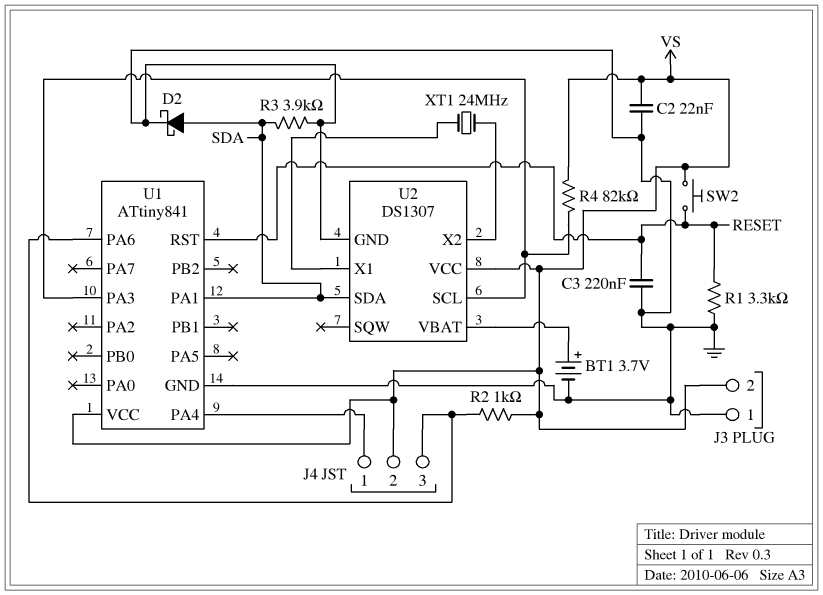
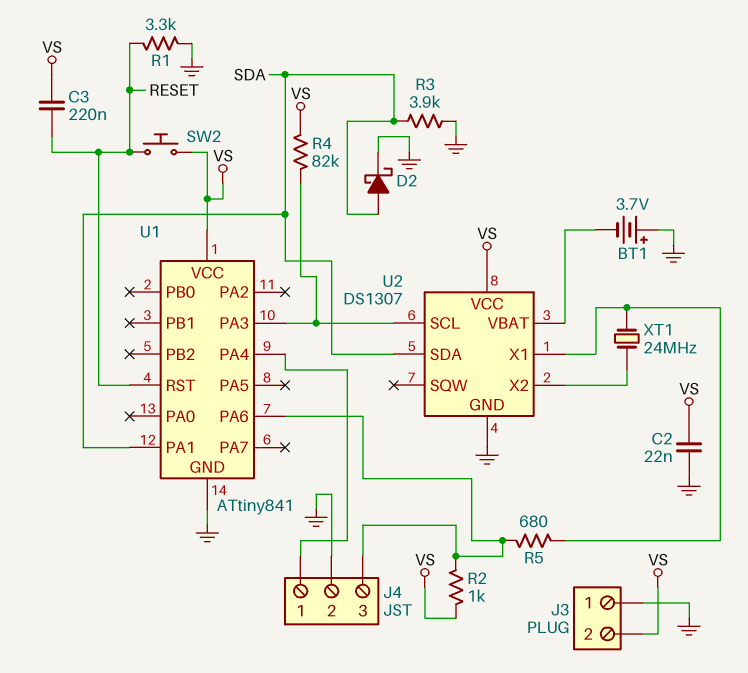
BT1: 3.7V (plus U2/VBAT, minus GND) -> 3.7V (plus GND, minus U2/VBAT)
C3: 220nF (GND, RESET) -> 220nF (RESET, VS)
J4 pin 2: VS -> GND
R5: none -> 680 (J4/3, U2/X1)

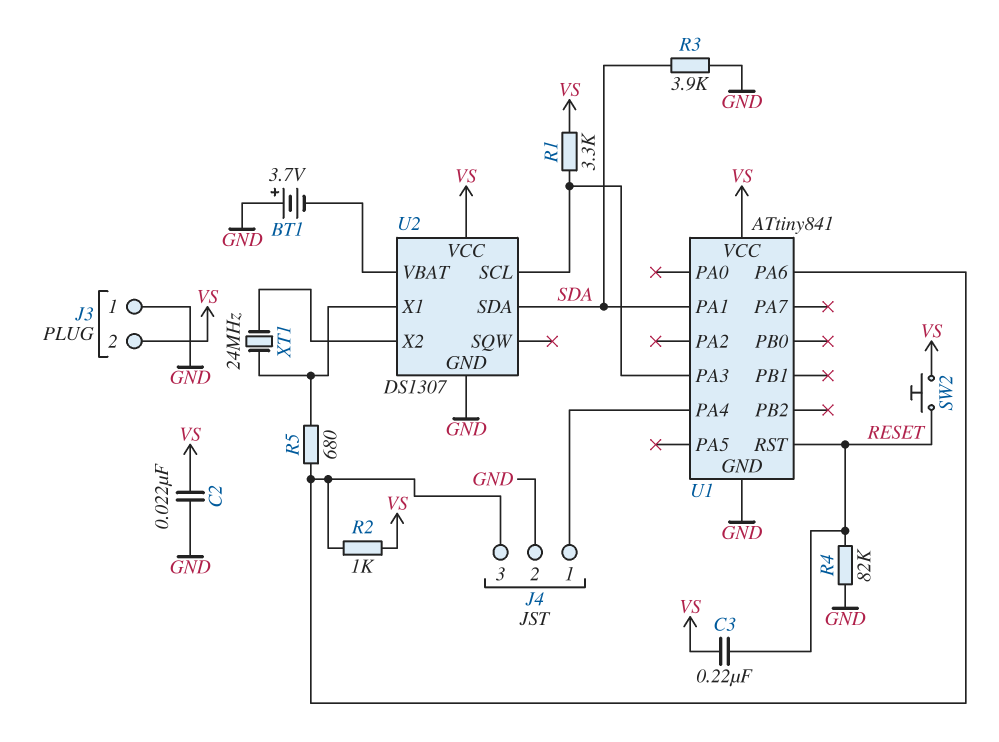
D2: schottky (A SDA, K GND) -> none
R1: 3.3k (GND, RESET) -> 3.3k (U1/PA3, VS)
R4: 82k (U1/PA3, VS) -> 82k (GND, RESET)

